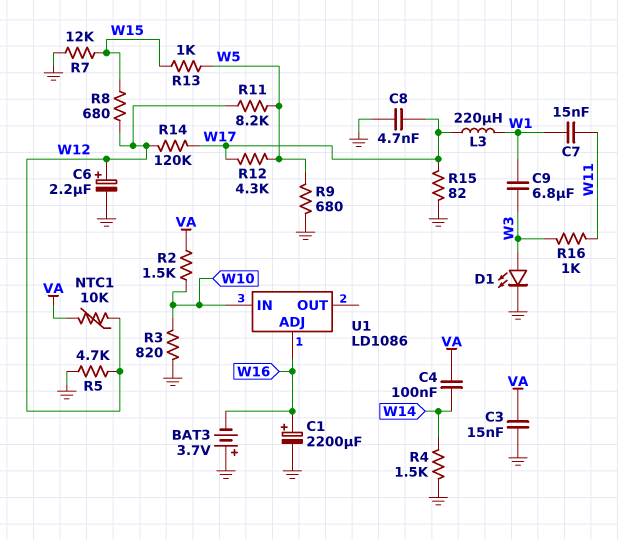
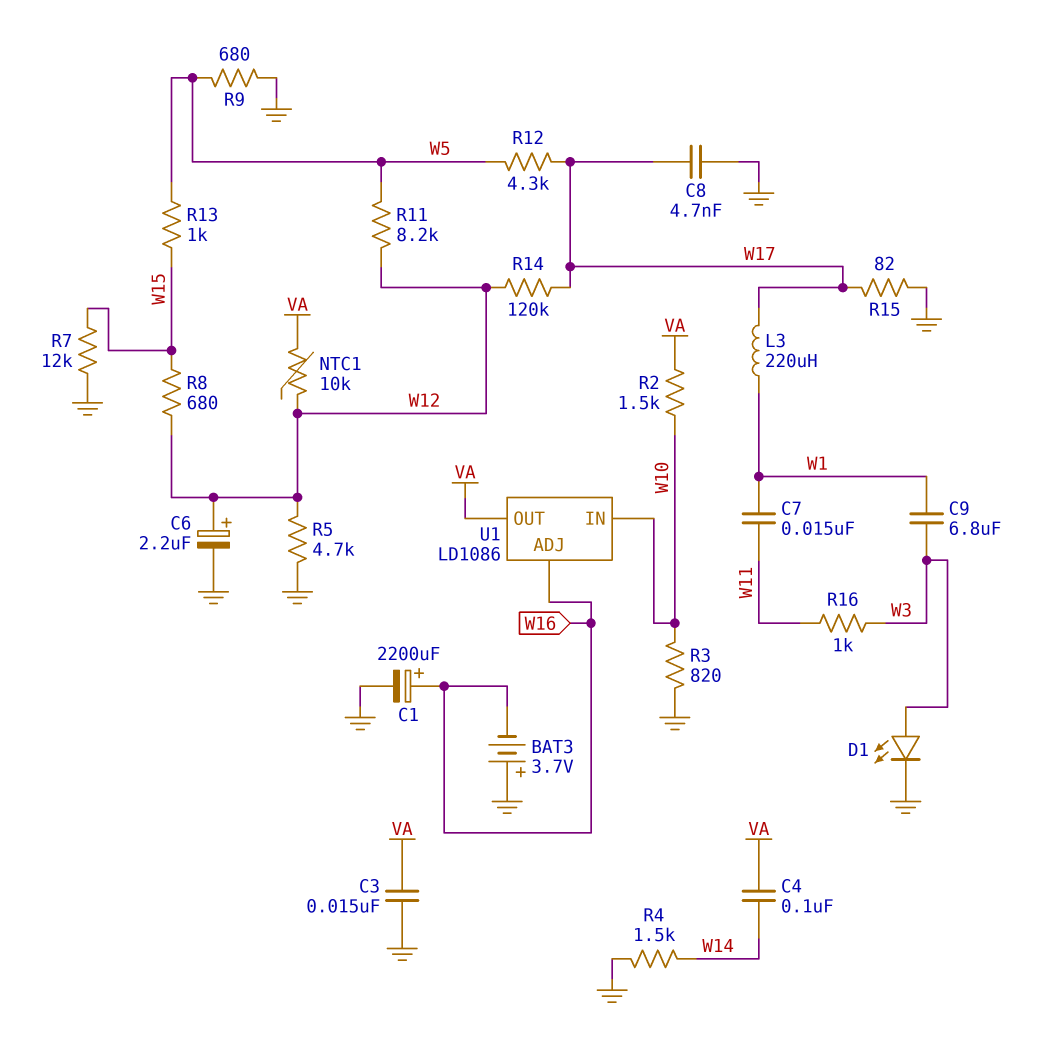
U1 pin OUT: none -> VA

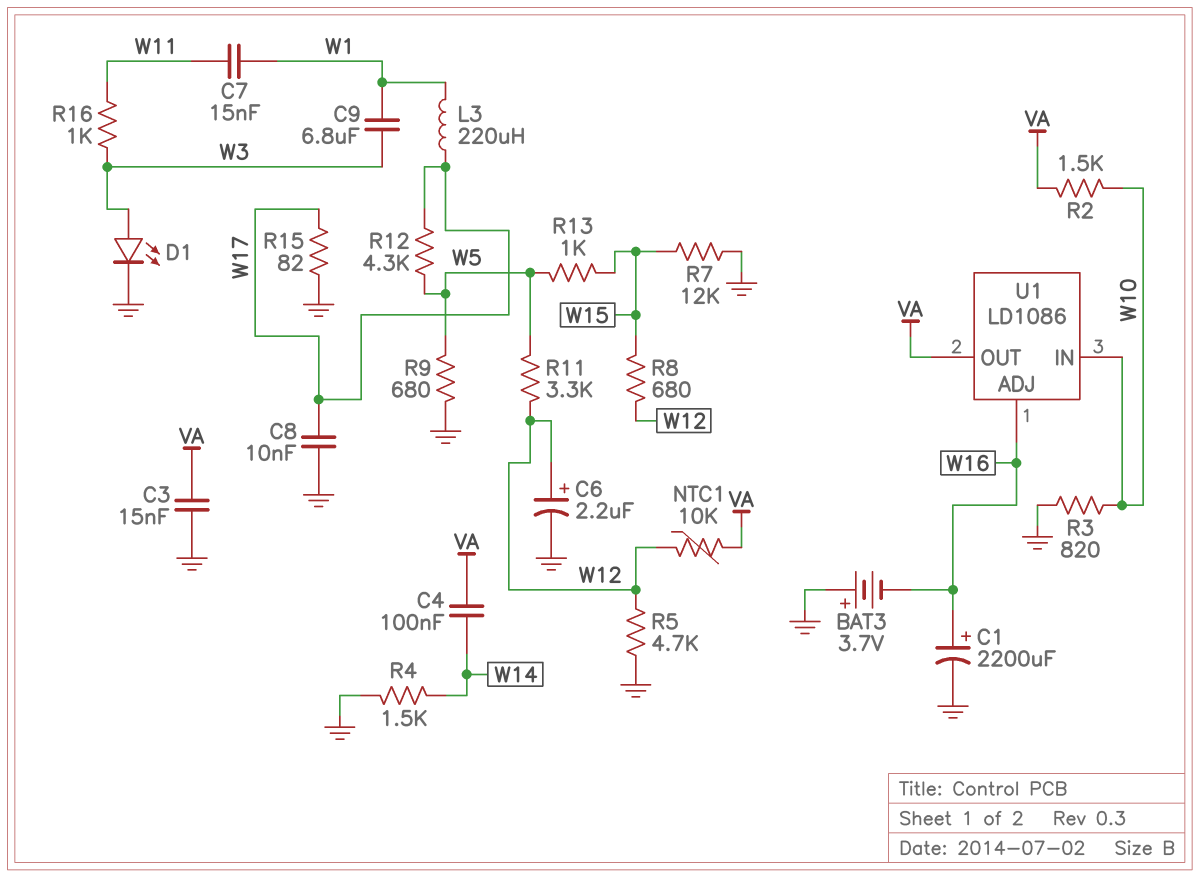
C8: 4.7nF (GND, W17) -> 10nF (GND, W17)
R11: 8.2k (W5, W12) -> 3.3k (W5, W12)
R14: 120k (W12, W17) -> none

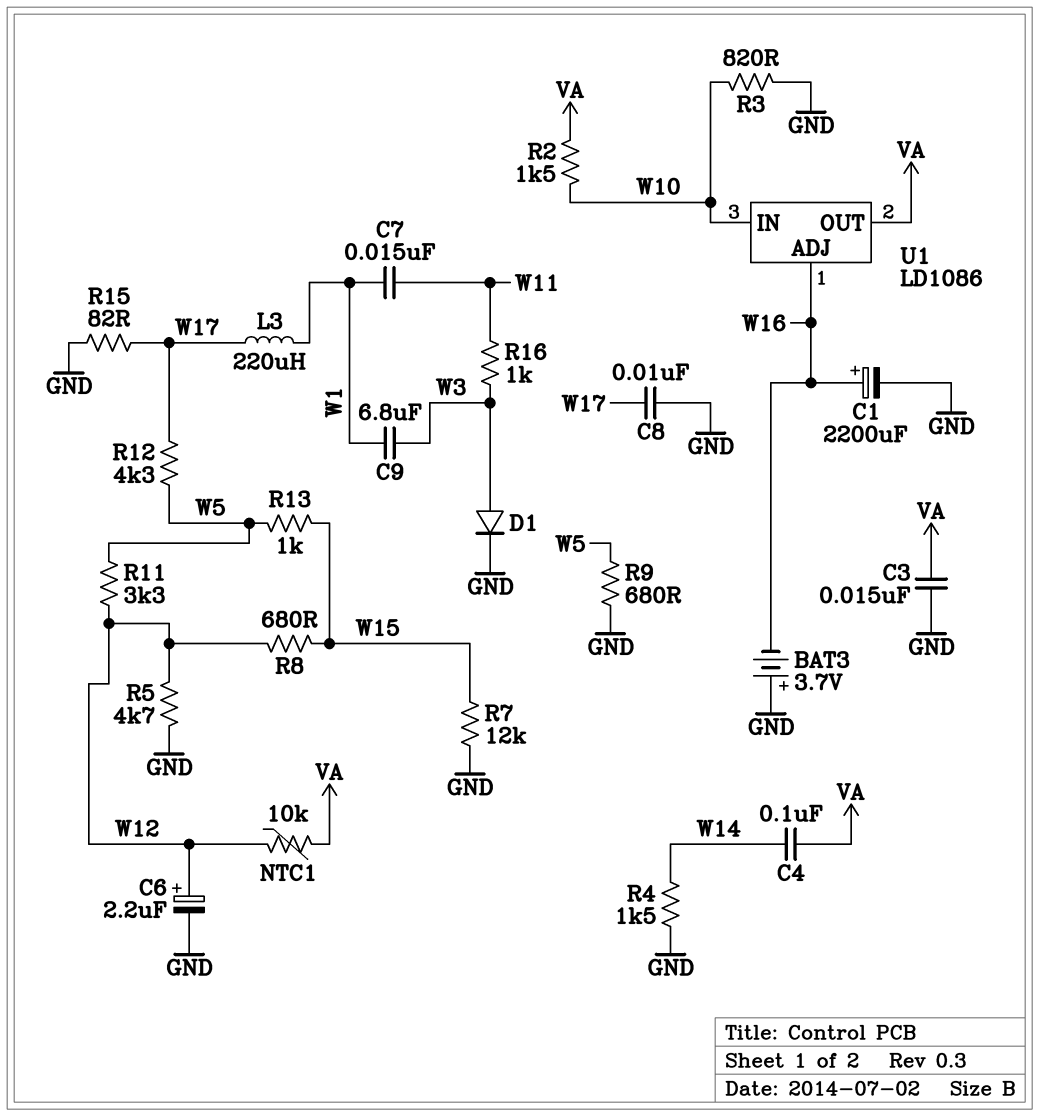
D1: LED (A W3, K GND) -> diode (A W3, K GND)

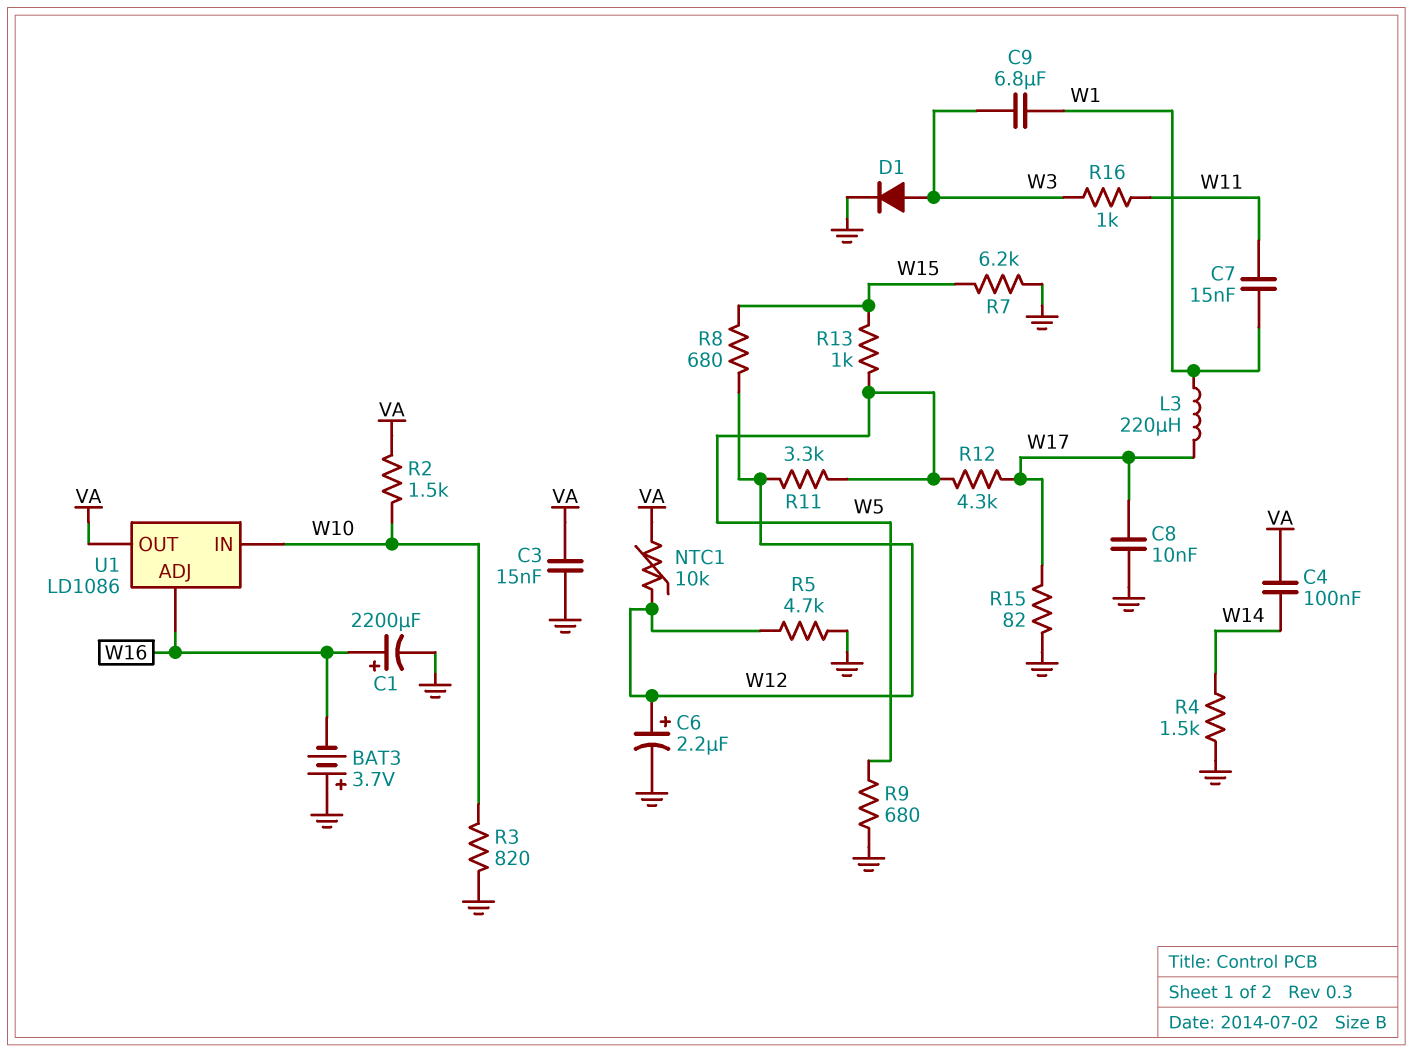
R7: 12k (GND, W15) -> 6.2k (GND, W15)

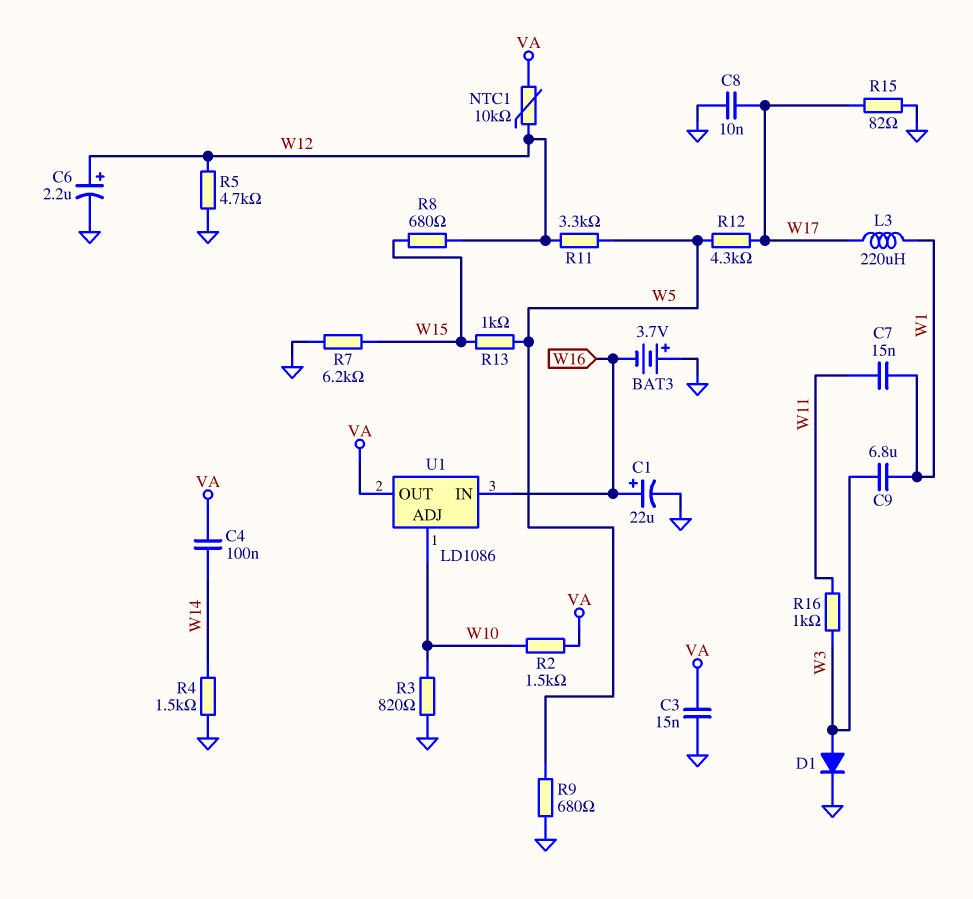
C1: 2200uF (plus W16, minus GND) -> 22uF (plus W16, minus GND)
U1 pin ADJ: W16 -> W10
U1 pin IN: W10 -> W16

